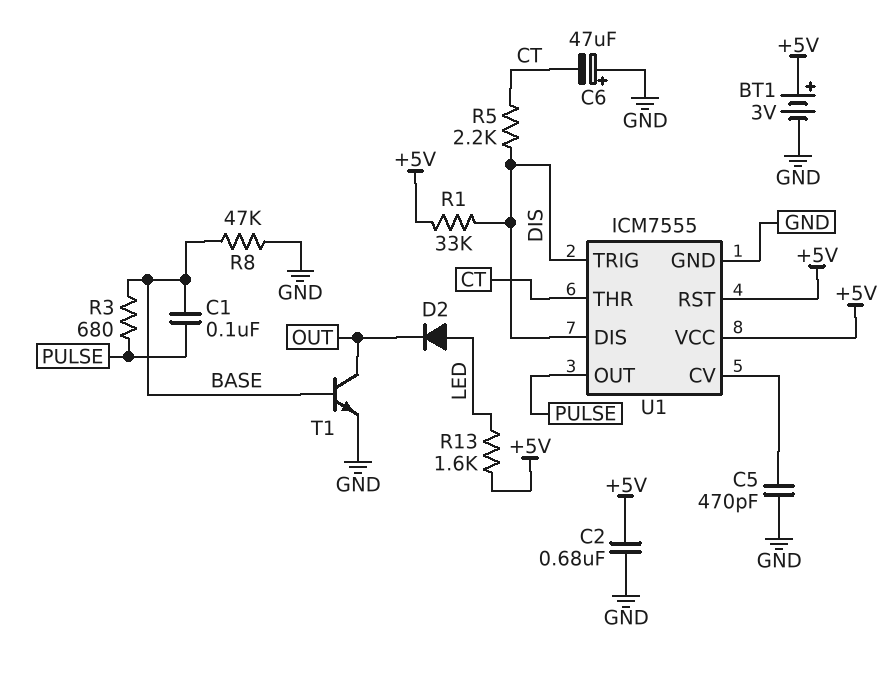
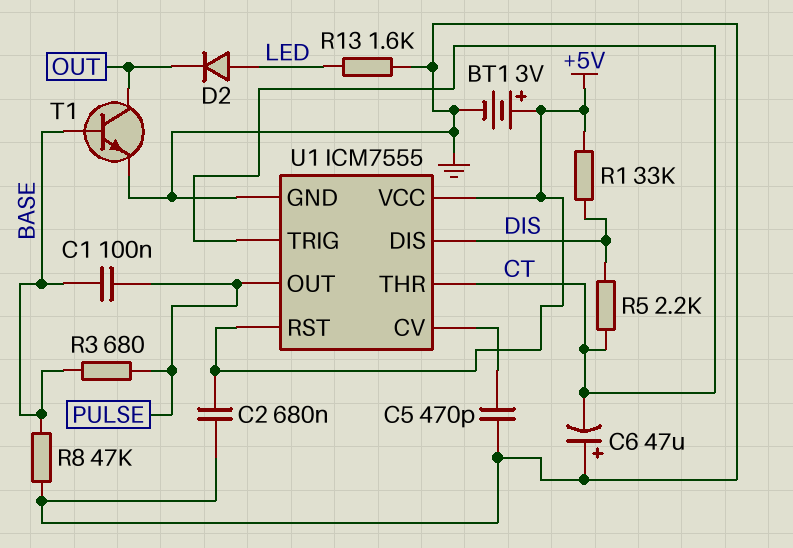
R13: 1.6k (+5V, LED) -> 1.6k (GND, LED)
U1 pin TRIG: DIS -> CT

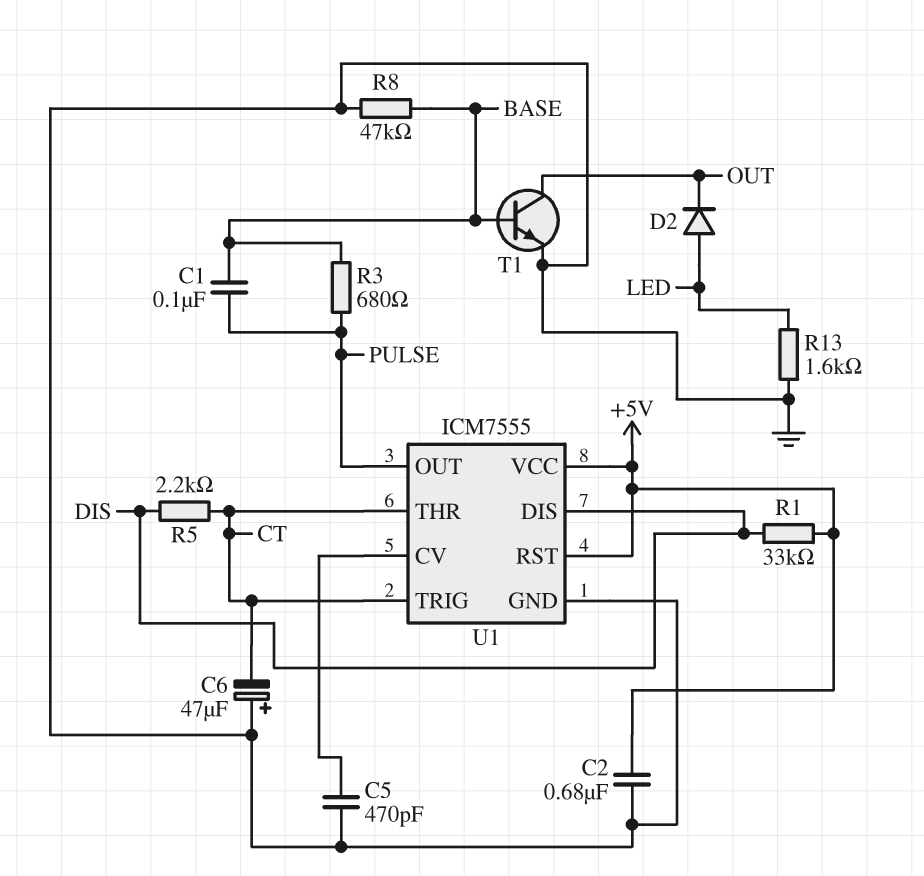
BT1: 3V (plus +5V, minus GND) -> none

